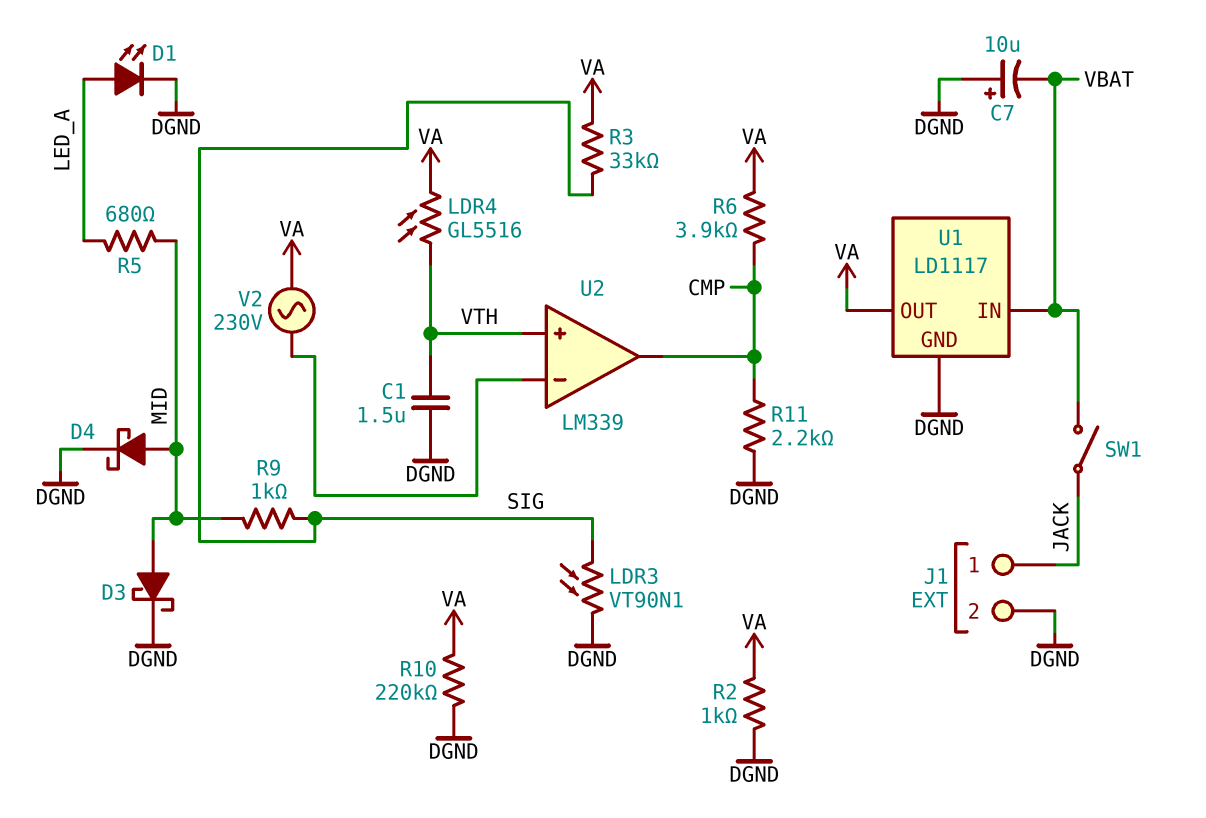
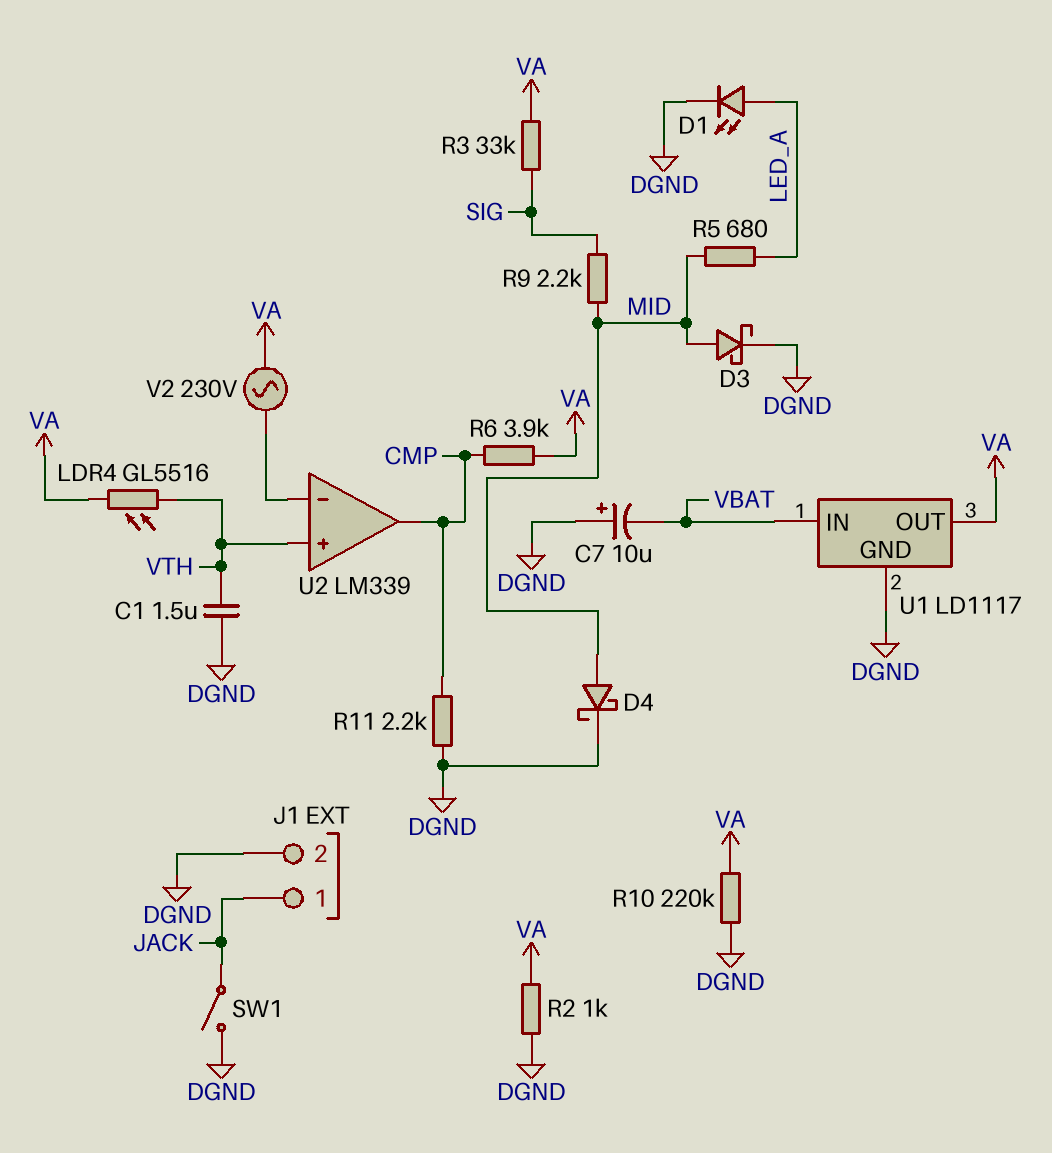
LDR3: VT90N1 (DGND, SIG) -> none
R9: 1k (MID, SIG) -> 2.2k (MID, SIG)
SW1: switch (JACK, VBAT) -> switch (DGND, JACK)

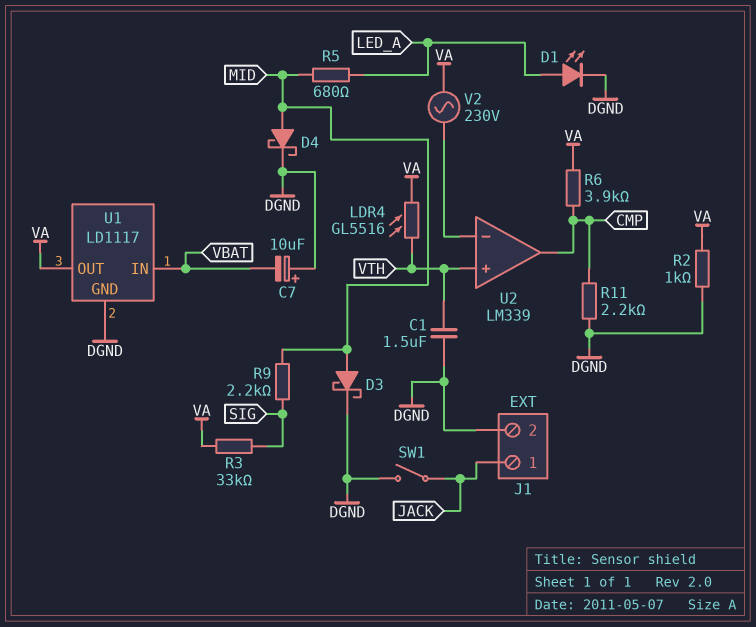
R10: 220k (DGND, VA) -> none

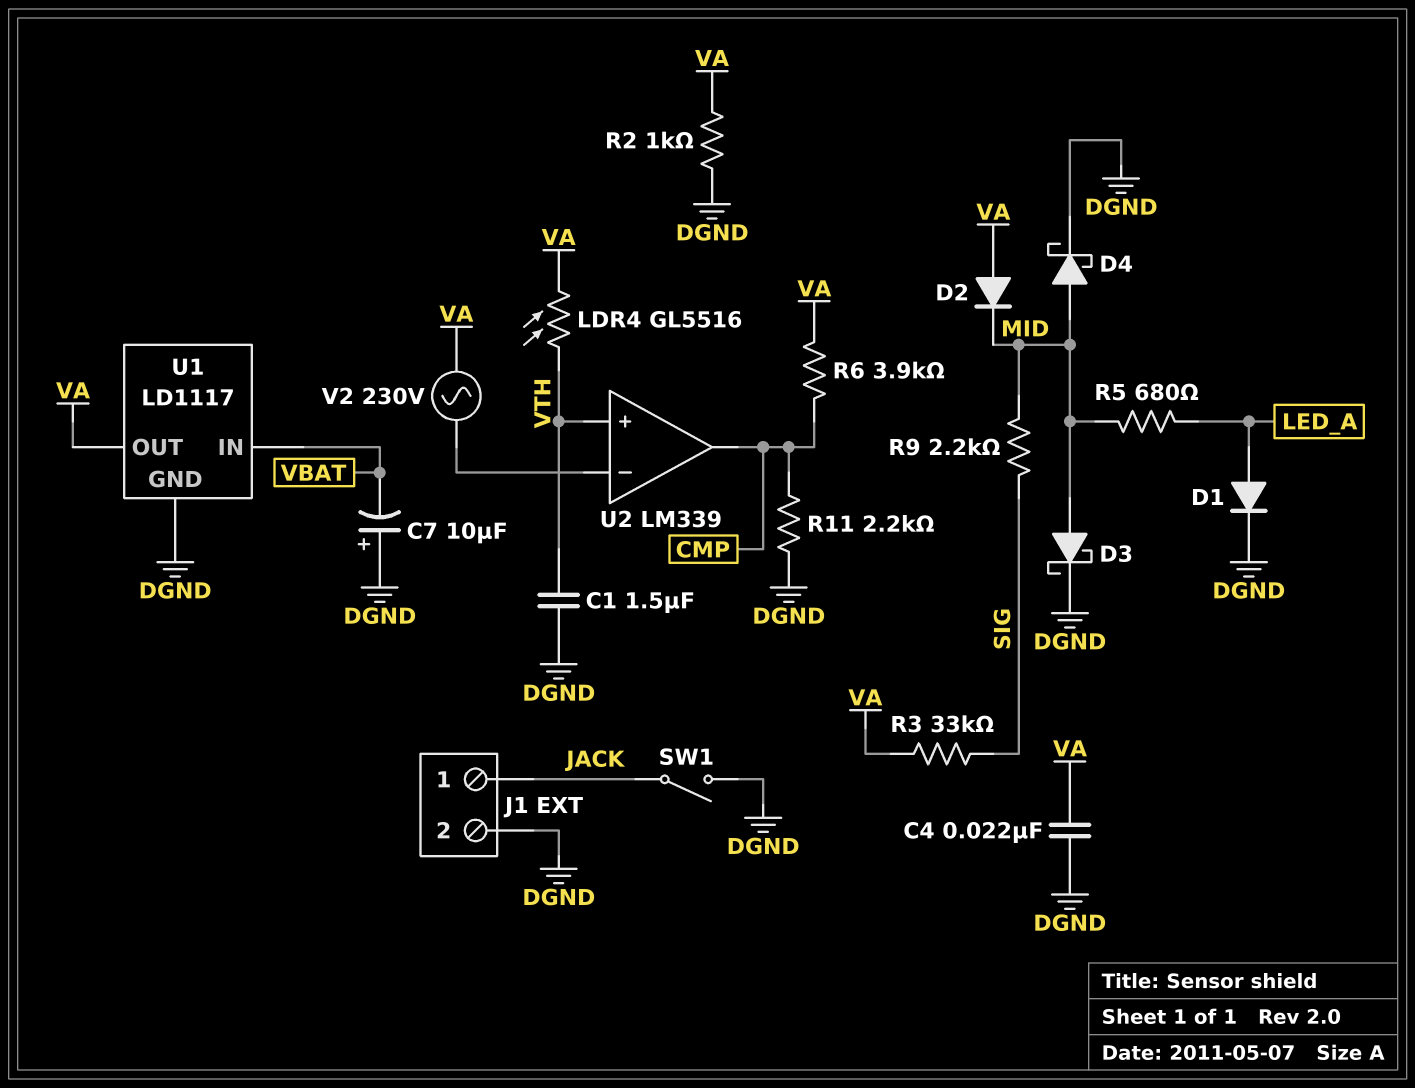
C4: none -> 22nF (DGND, VA)
D1: LED (A LED_A, K DGND) -> diode (A LED_A, K DGND)
D2: none -> diode (A VA, K MID)

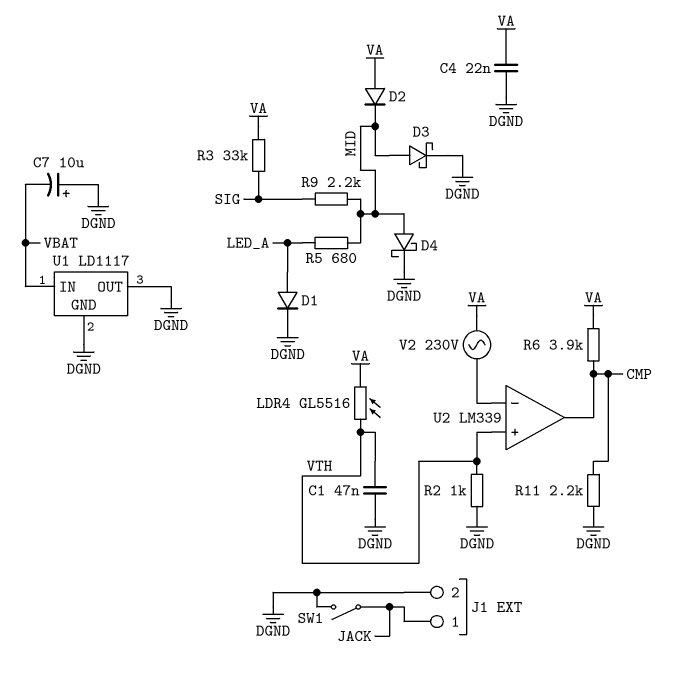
C1: 1.5uF (DGND, VTH) -> 47nF (DGND, VTH)
R2: 1k (DGND, VA) -> 1k (DGND, VTH)
U1 pin OUT: VA -> DGND

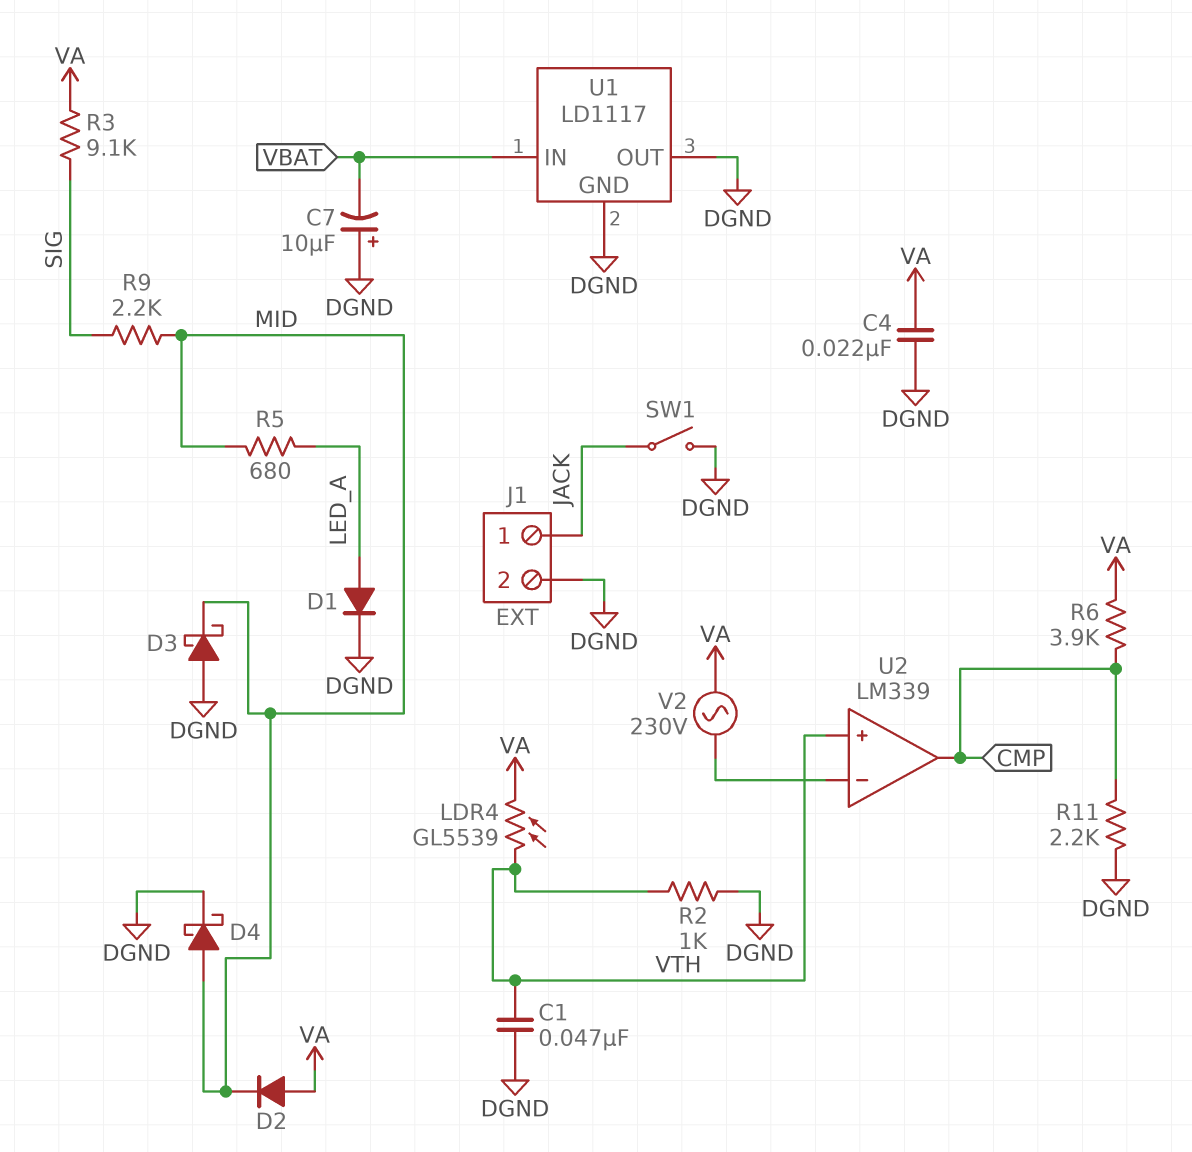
D3: schottky (A MID, K DGND) -> schottky (A DGND, K MID)
LDR4: GL5516 (VA, VTH) -> GL5539 (VA, VTH)
R3: 33k (SIG, VA) -> 9.1k (SIG, VA)

